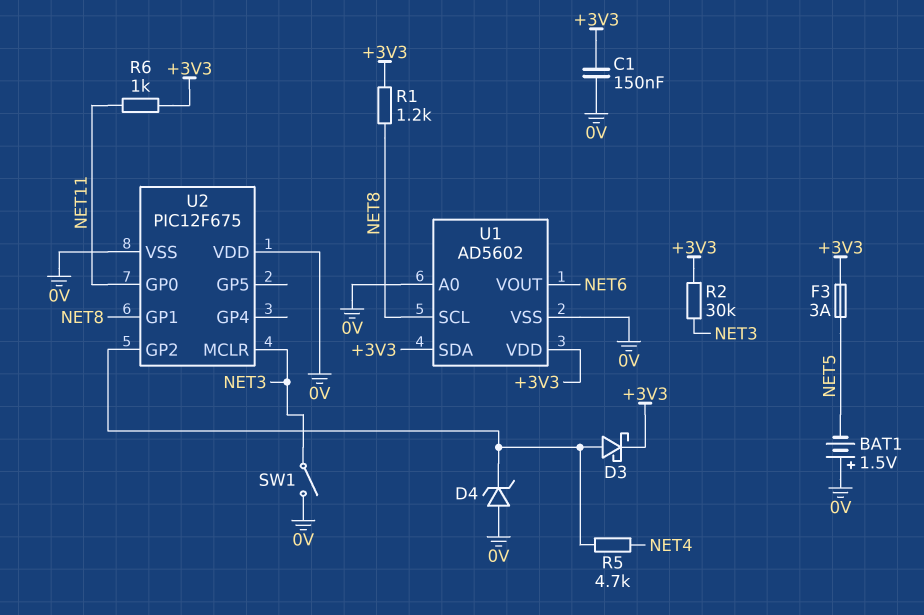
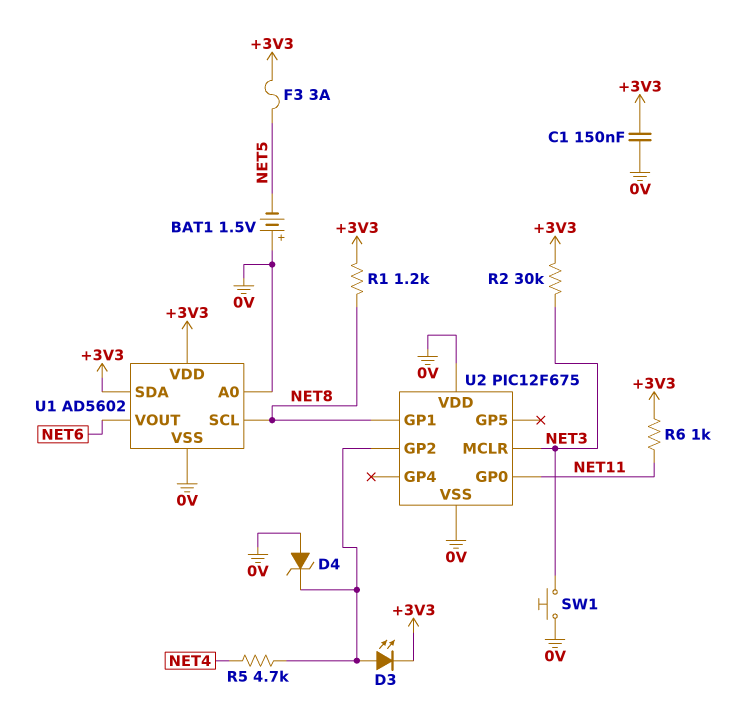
D3: schottky (A U2/GP2, K +3V3) -> LED (A U2/GP2, K +3V3)
SW1: switch (0V, NET3) -> button (0V, NET3)

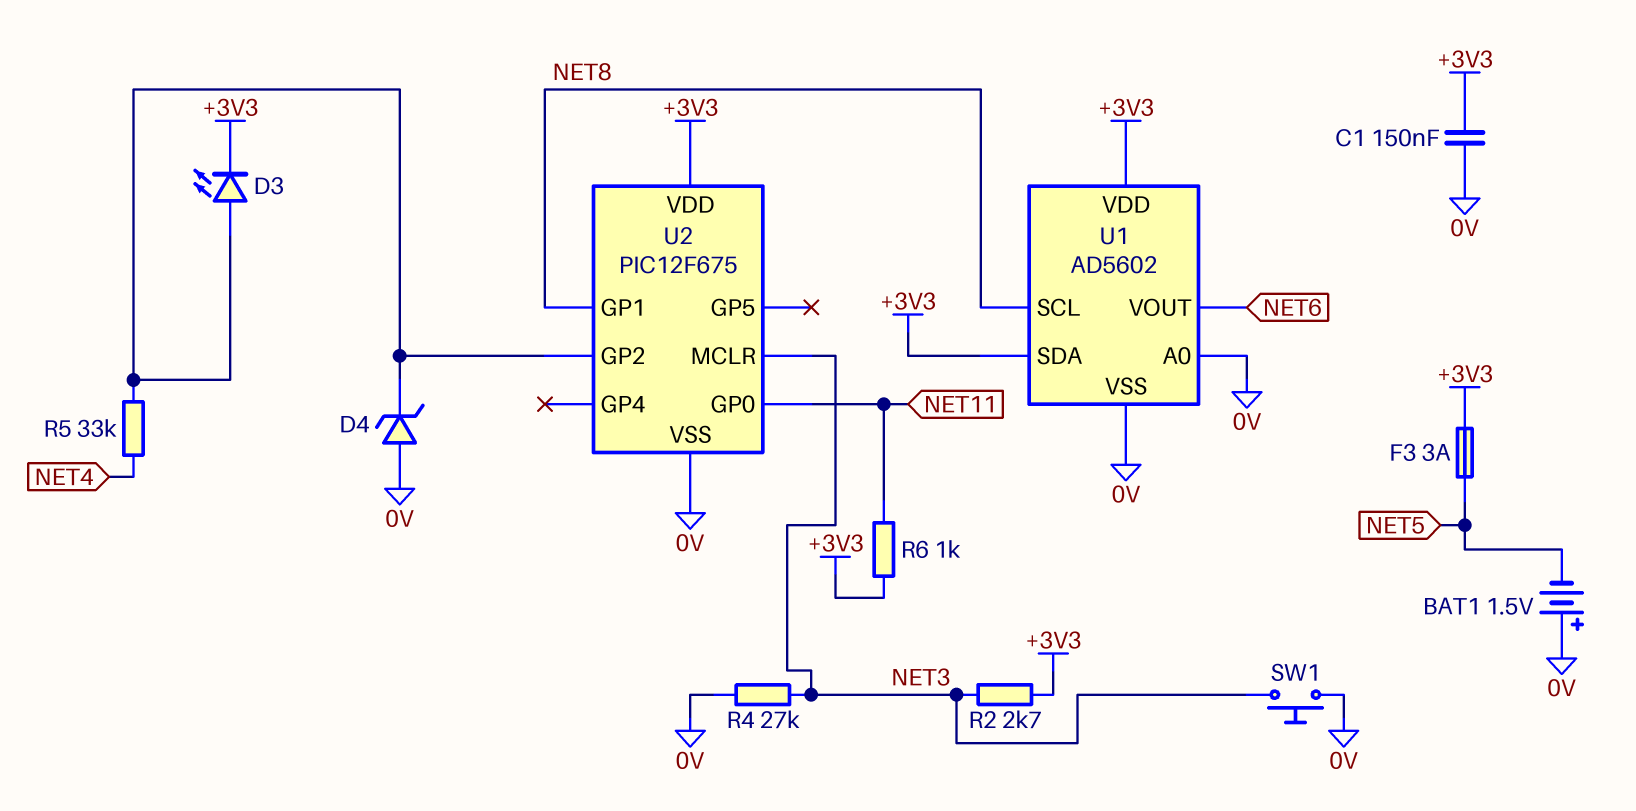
R1: 1.2k (+3V3, NET8) -> none
R2: 30k (+3V3, NET3) -> 2.7k (+3V3, NET3)
R4: none -> 27k (0V, NET3)
R5: 4.7k (NET4, U2/GP2) -> 33k (NET4, U2/GP2)
U2 pin VDD: 0V -> +3V3

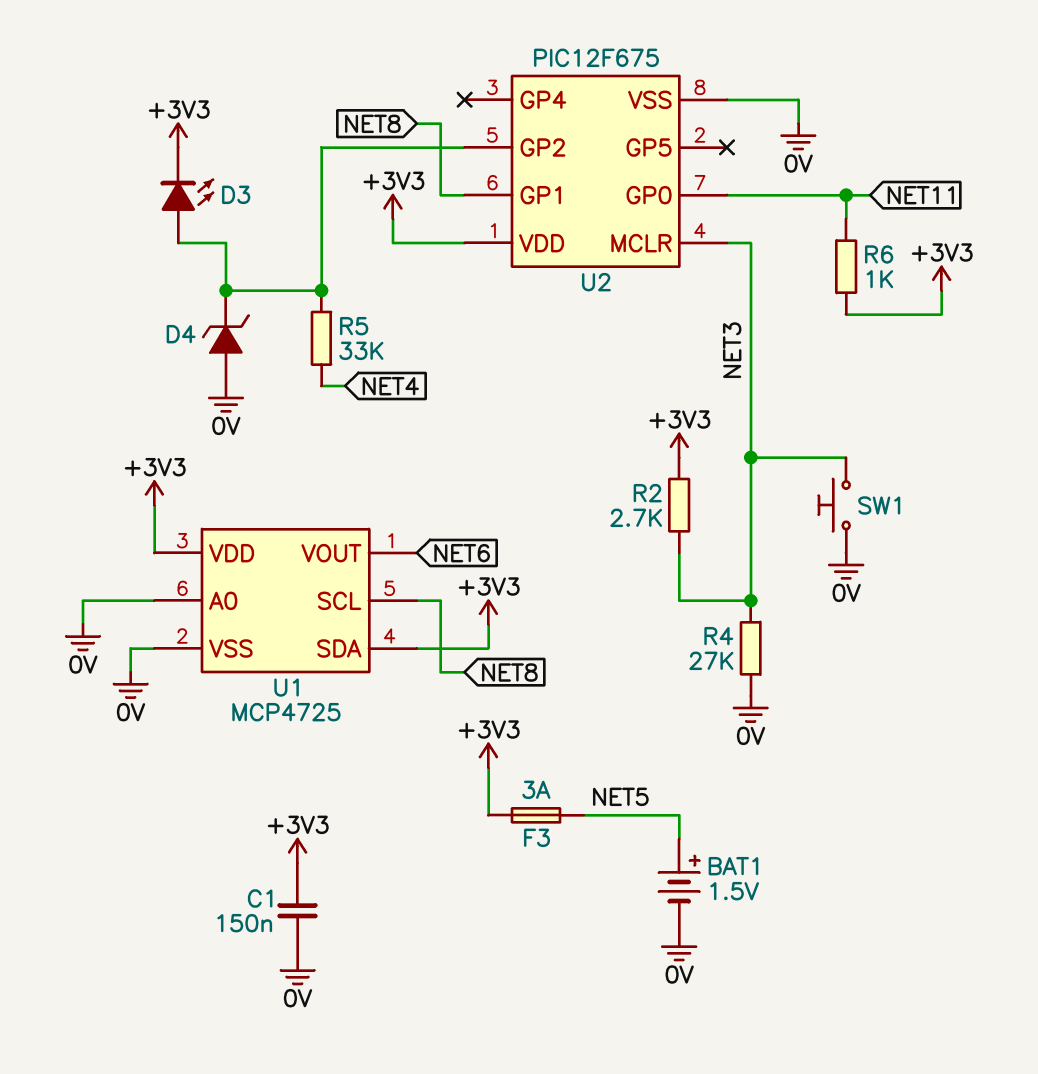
BAT1: 1.5V (plus 0V, minus NET5) -> 1.5V (plus NET5, minus 0V)
U1: AD5602 -> MCP4725

